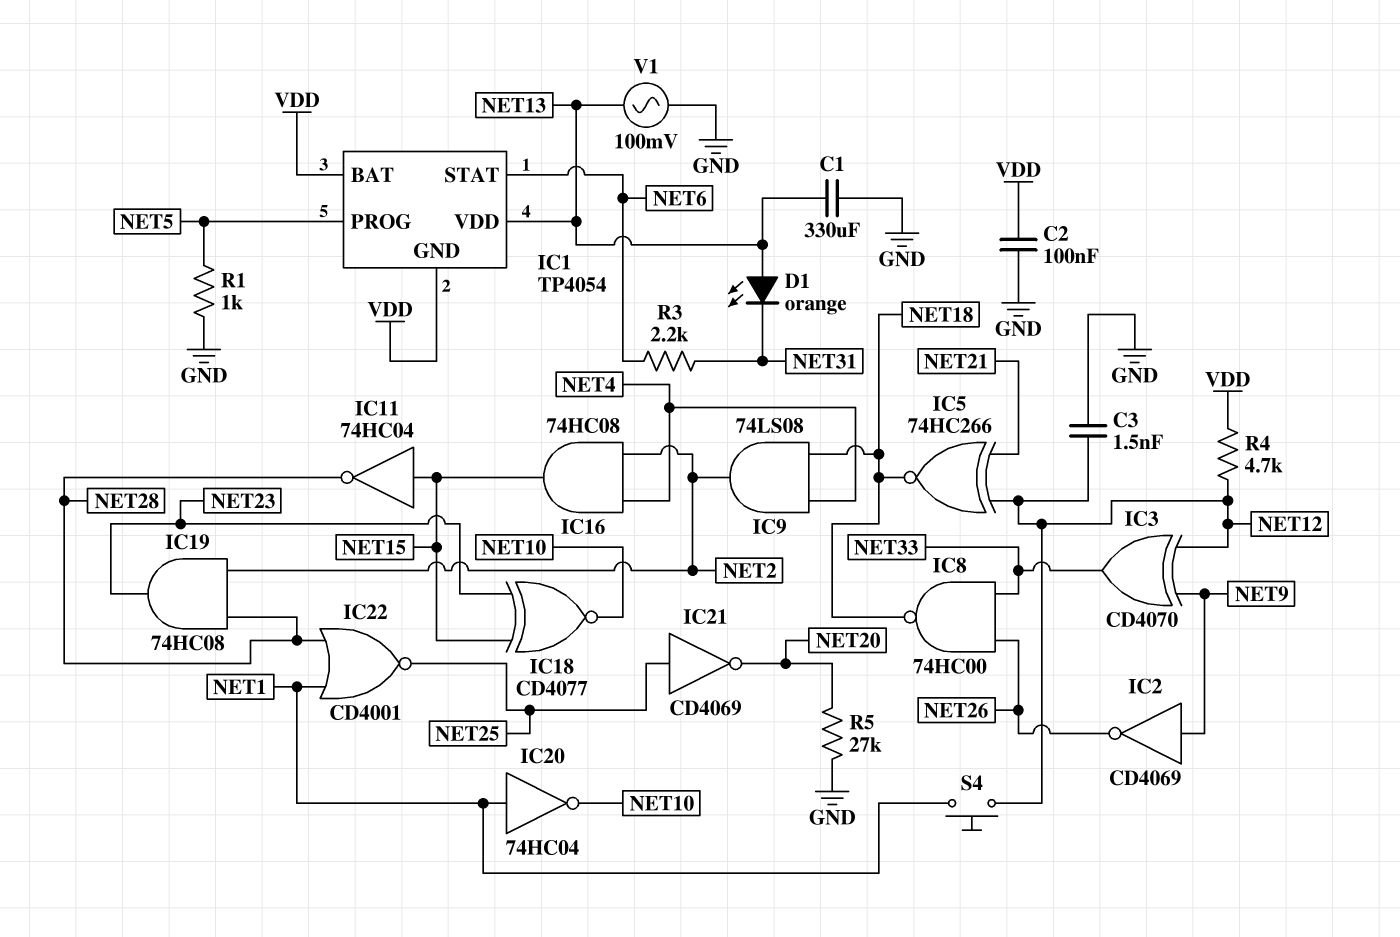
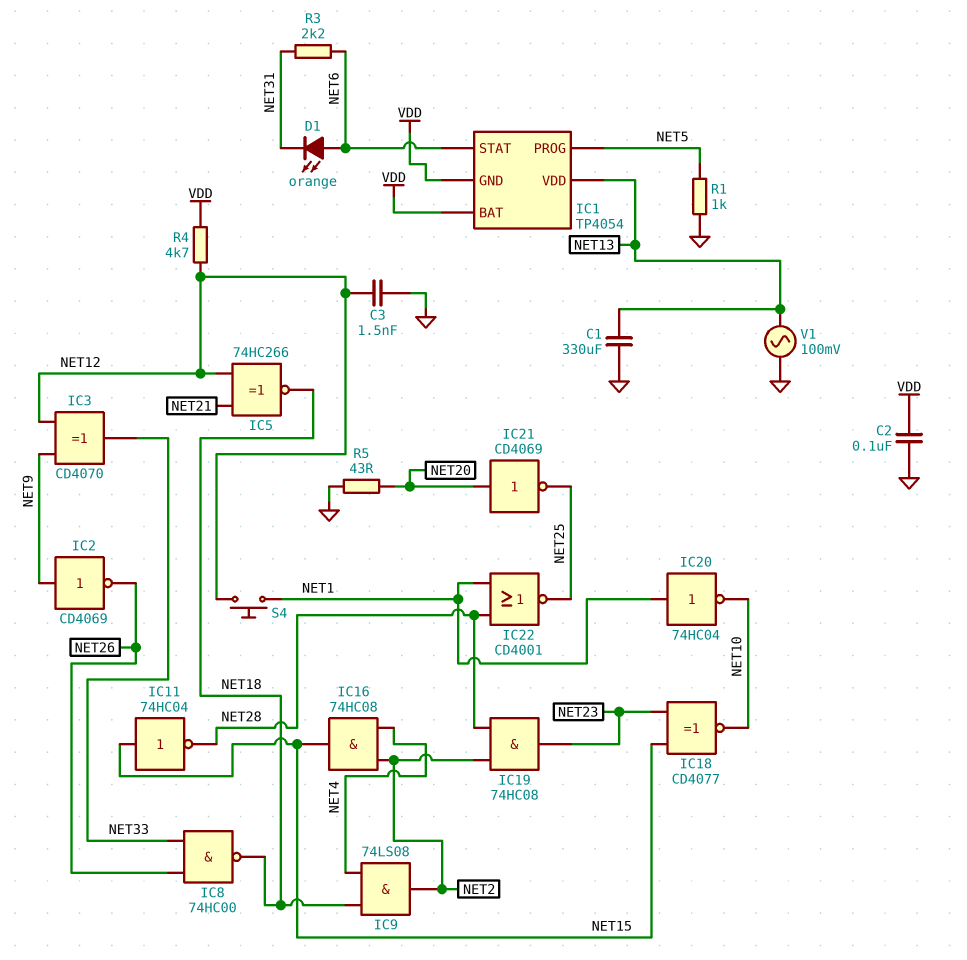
D1: LED orange (A NET13, K NET31) -> LED orange (A NET6, K NET31)
IC21: NOT CD4069 (in NET25, out NET20) -> NOT CD4069 (in NET20, out NET25)
R5: 27k (GND, NET20) -> 43 (GND, NET20)

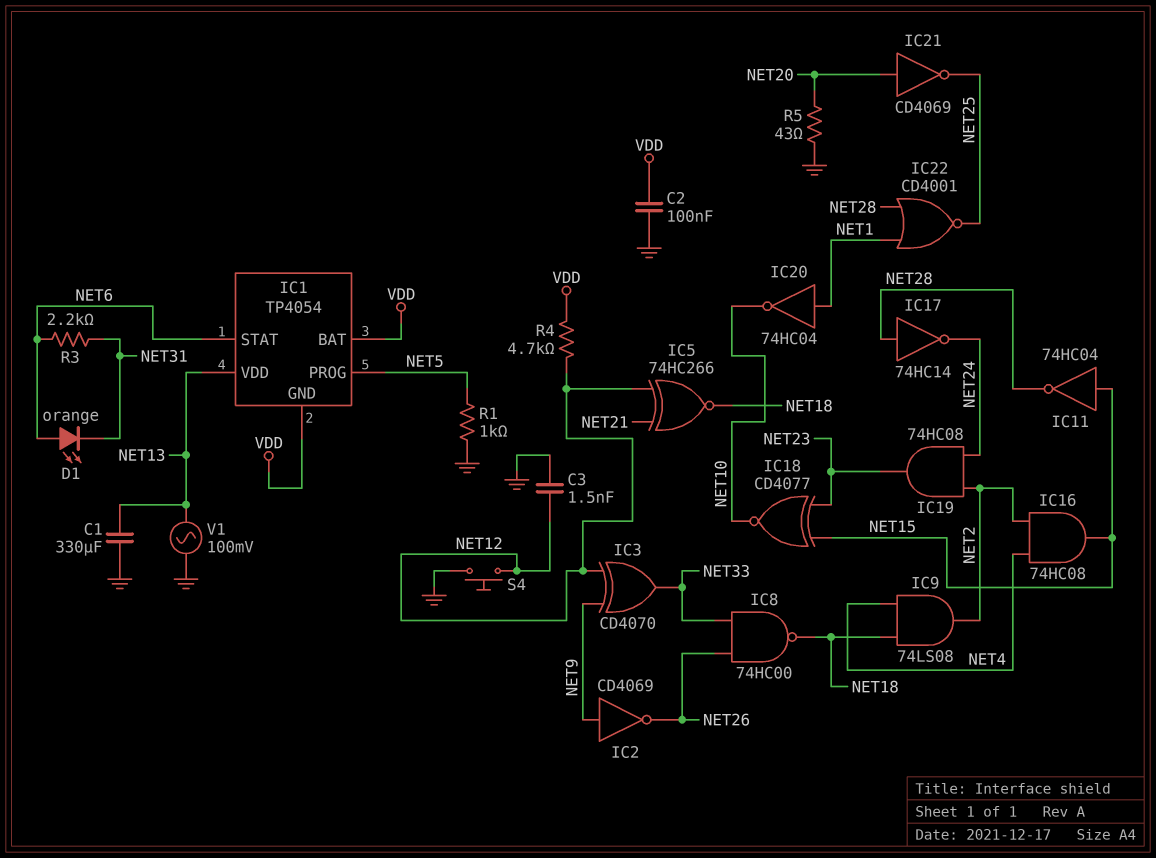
IC17: none -> NOT 74HC14 (in NET28, out NET24)
IC19: AND 74HC08 (in NET2, in NET28, out NET23) -> AND 74HC08 (in NET2, in NET24, out NET23)
S4: button (NET1, NET12) -> button (GND, NET12)

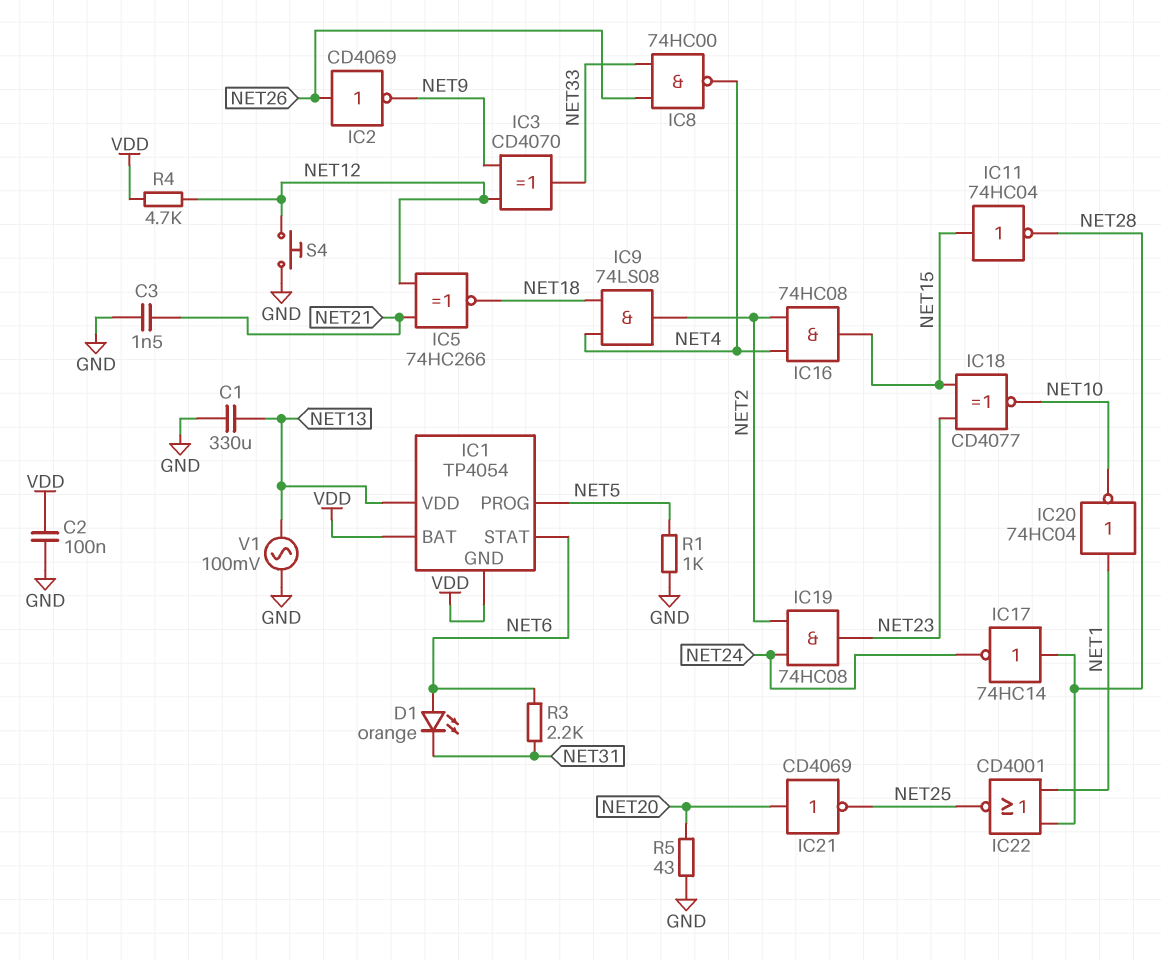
C3: 1.5nF (GND, NET12) -> 1.5nF (GND, NET21)
IC2: NOT CD4069 (in NET9, out NET26) -> NOT CD4069 (in NET26, out NET9)
IC8: NAND 74HC00 (in NET26, in NET33, out NET18) -> NAND 74HC00 (in NET26, in NET33, out NET4)

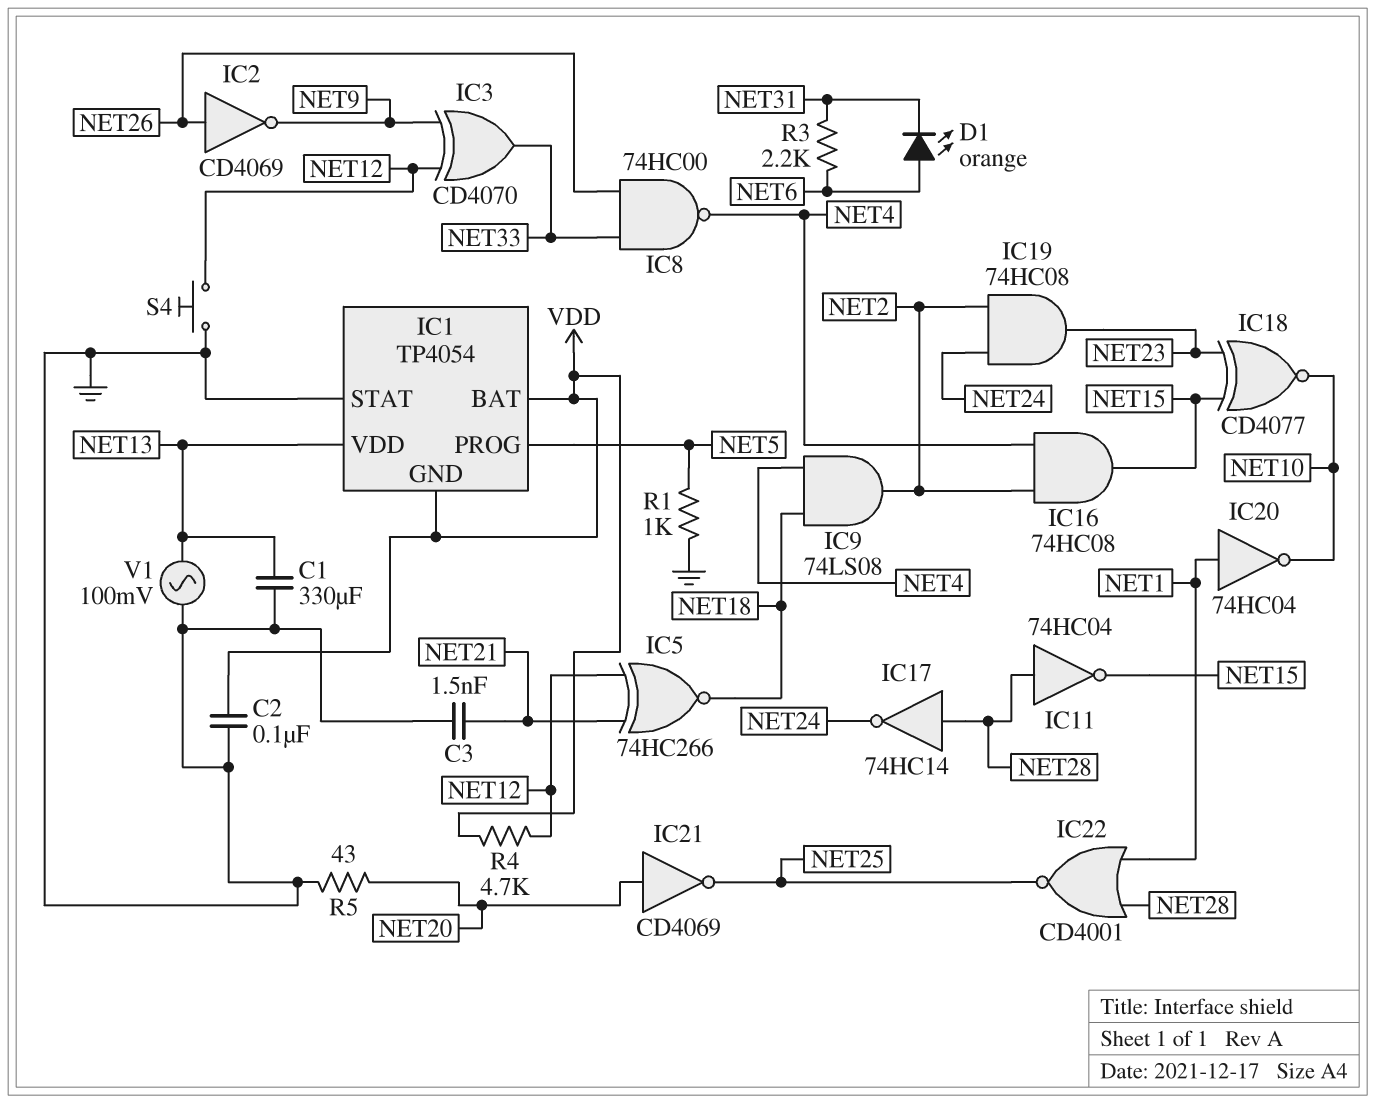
IC1 pin STAT: NET6 -> GND
IC11: NOT 74HC04 (in NET15, out NET28) -> NOT 74HC04 (in NET28, out NET15)

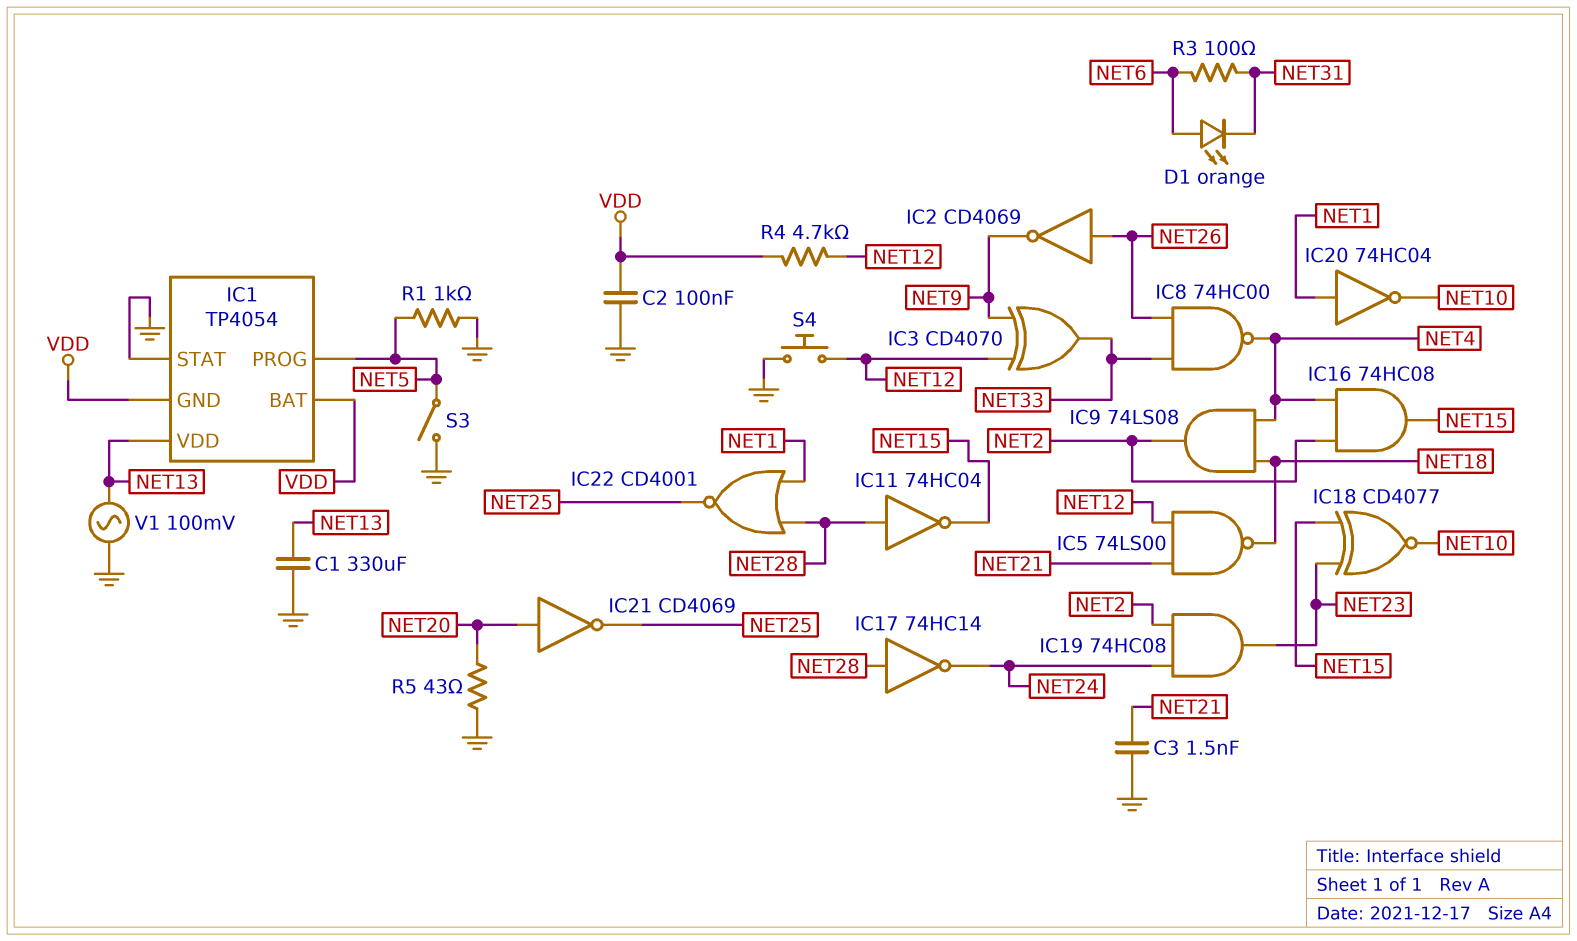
IC5: XNOR 74HC266 (in NET12, in NET21, out NET18) -> NAND 74LS00 (in NET12, in NET21, out NET18)
R3: 2.2k (NET6, NET31) -> 100 (NET6, NET31)
S3: none -> switch (GND, NET5)

